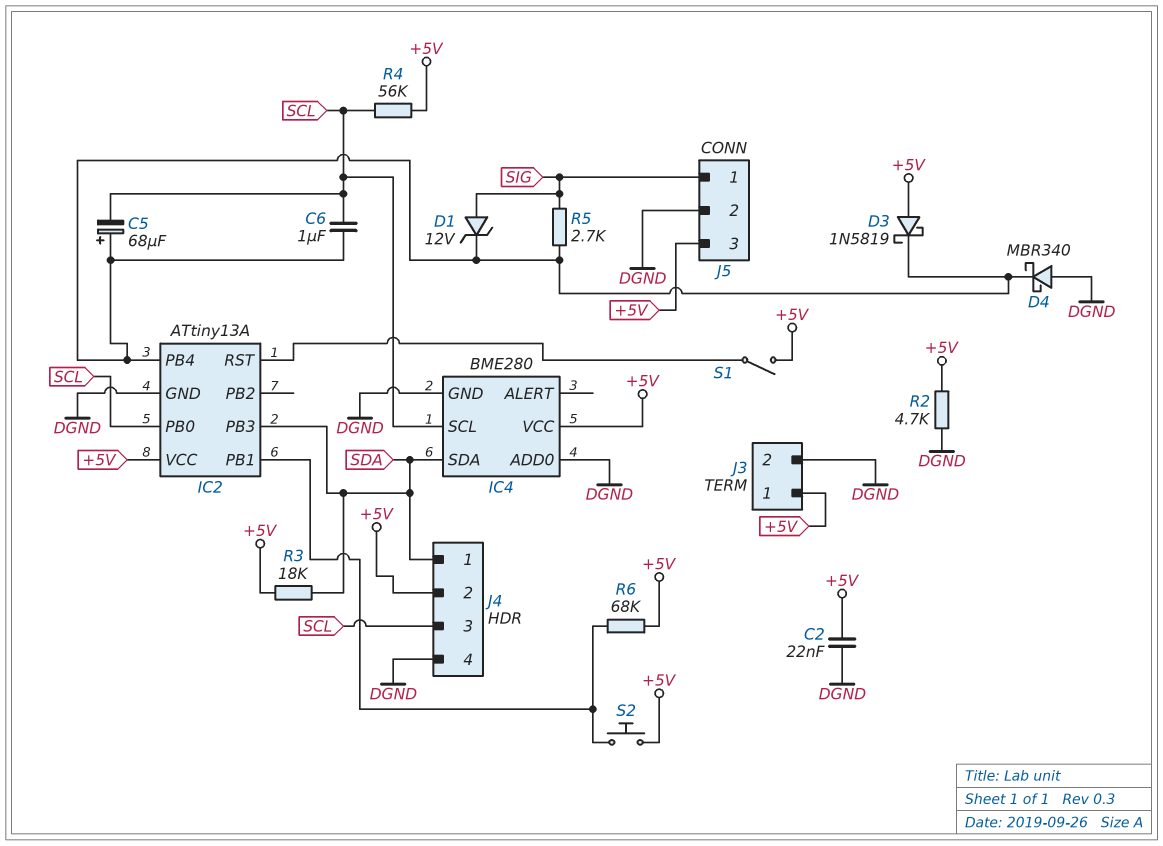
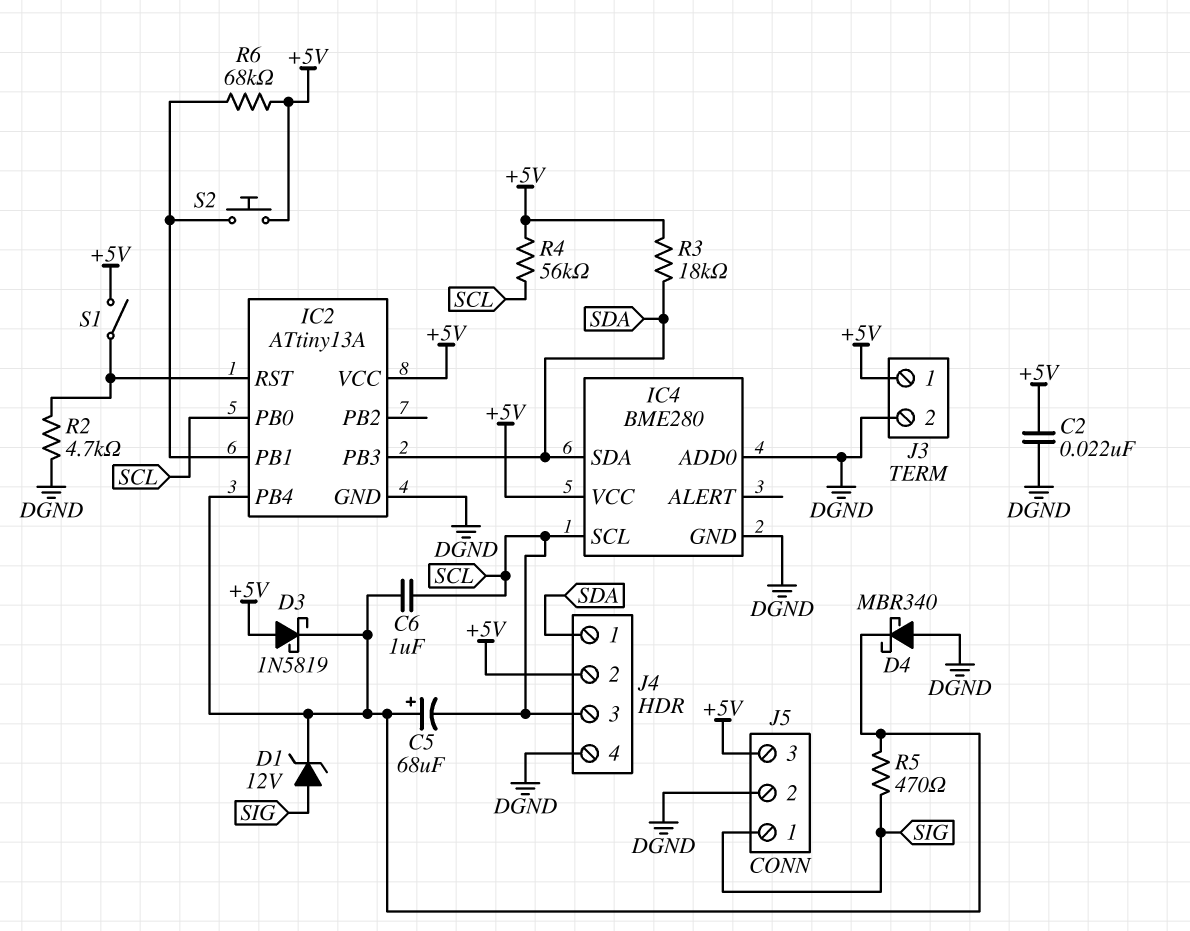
R2: 4.7k (+5V, DGND) -> 4.7k (DGND, IC2/RST)
R5: 2.7k (IC2/PB4, SIG) -> 470 (IC2/PB4, SIG)

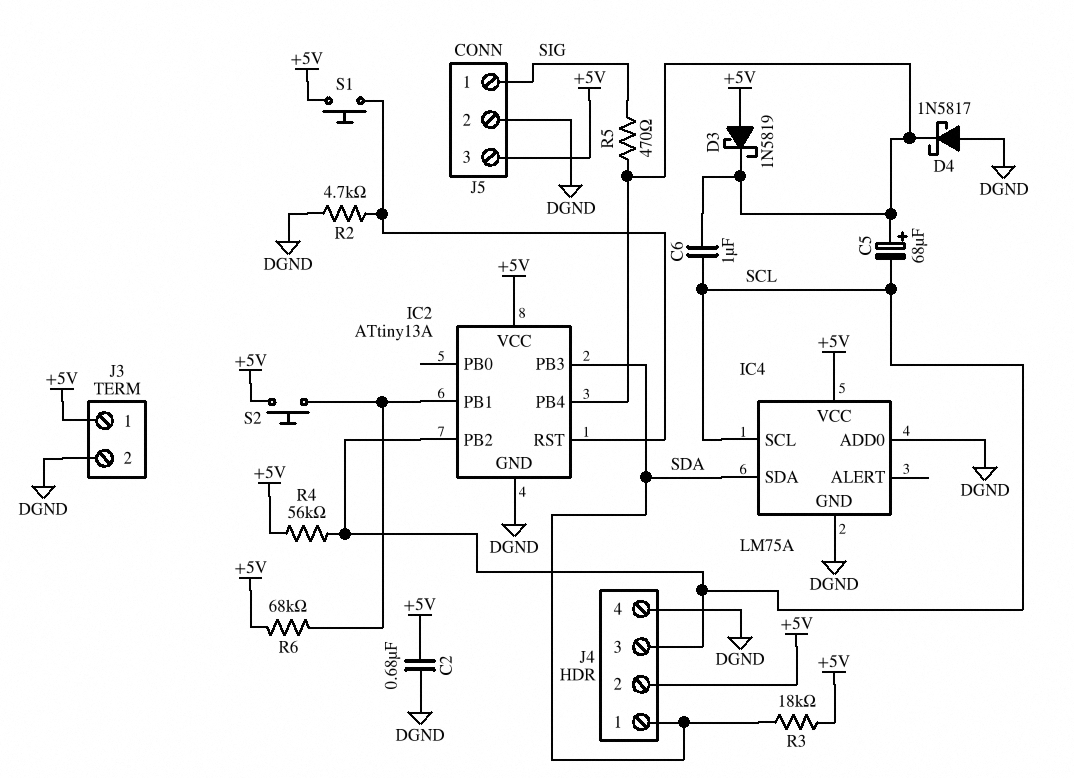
C2: 22nF (+5V, DGND) -> 680nF (+5V, DGND)
D1: zener 12V (A SIG, K IC2/PB4) -> none
D4: schottky MBR340 (A DGND, K IC2/PB4) -> schottky 1N5817 (A DGND, K IC2/PB4)
IC2 pin PB0: SCL -> none
IC2 pin PB2: none -> SCL
IC4: BME280 -> LM75A
S1: switch (+5V, IC2/RST) -> button (+5V, IC2/RST)

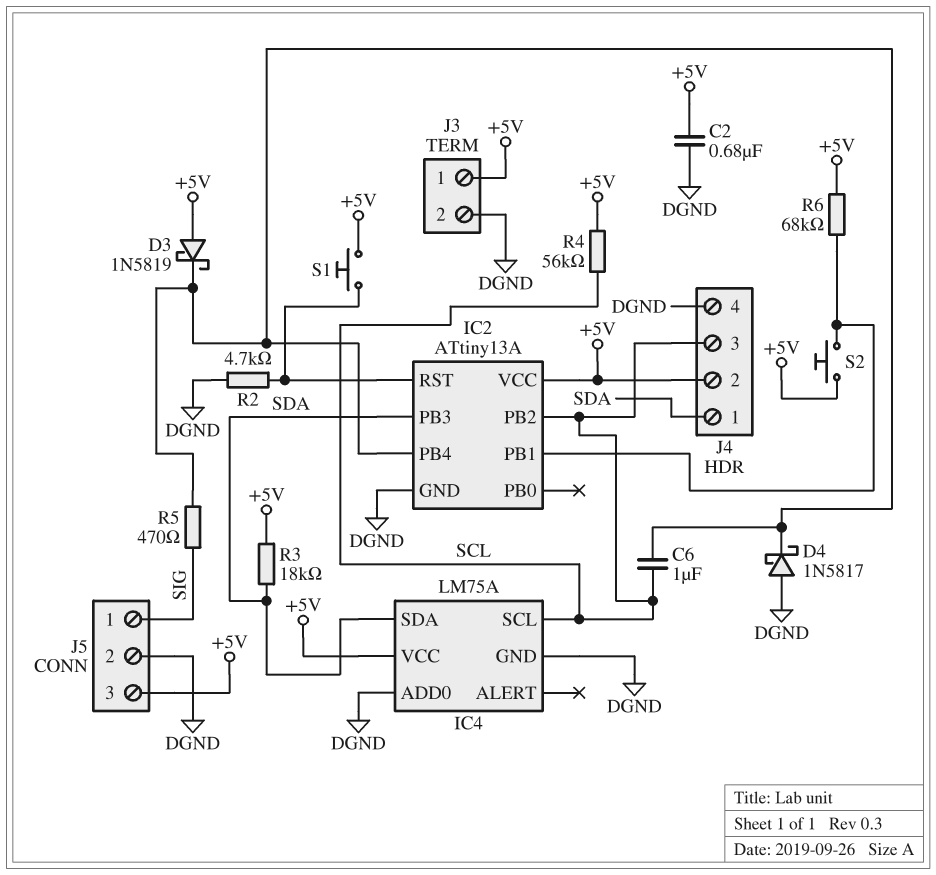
C5: 68uF (plus IC2/PB4, minus SCL) -> none

